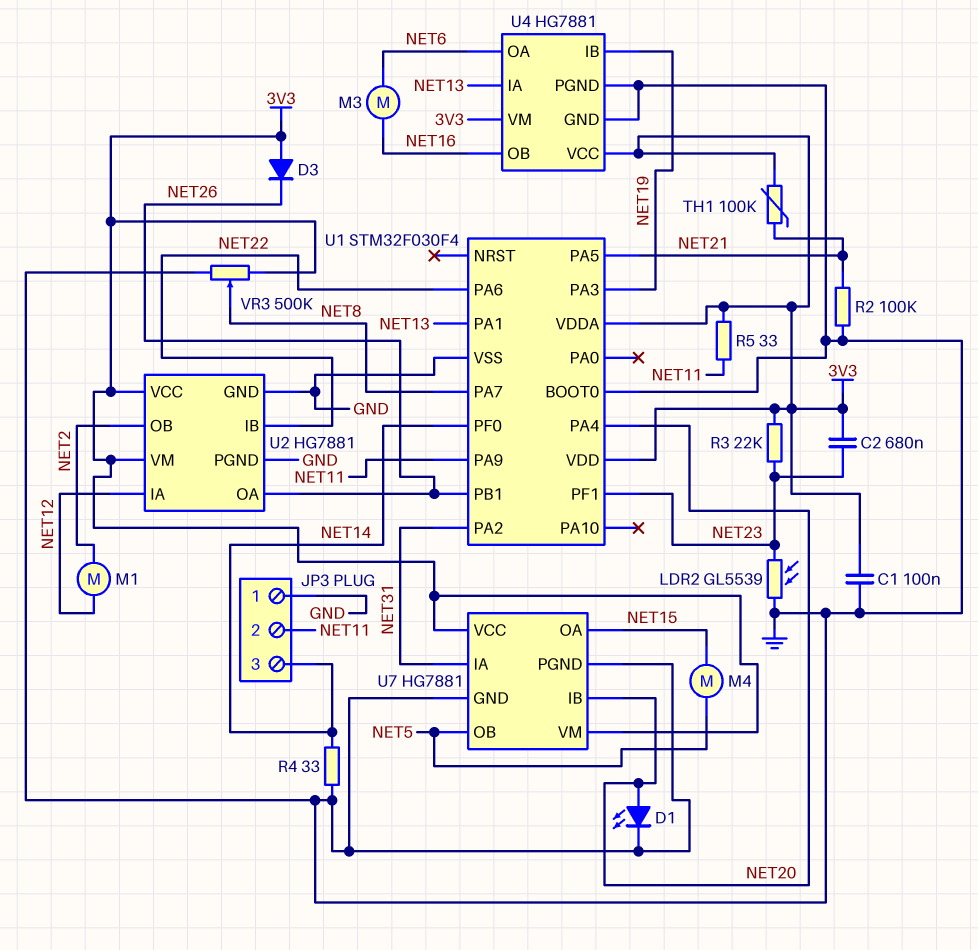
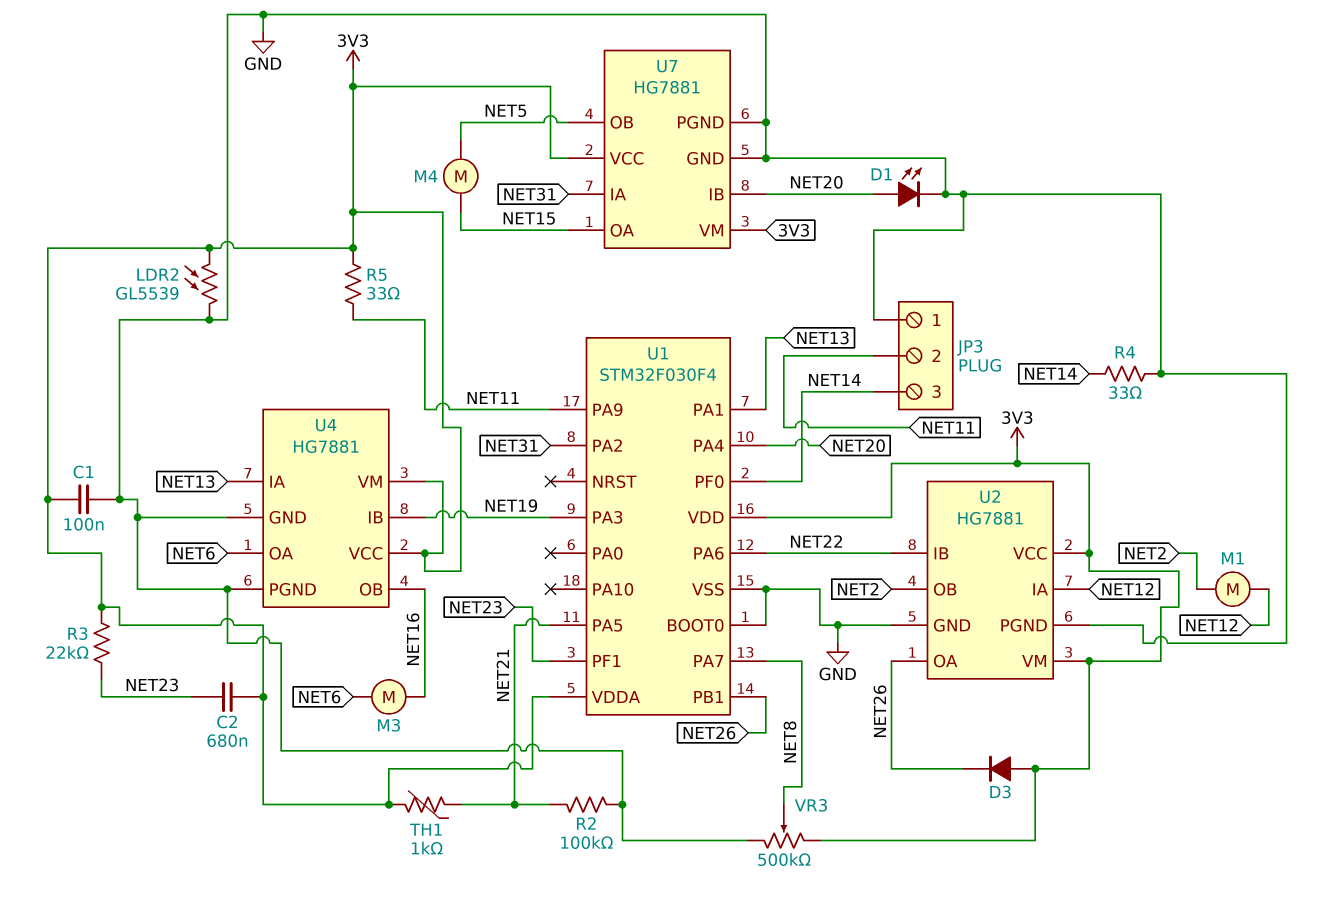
LDR2: GL5539 (GND, NET23) -> GL5539 (3V3, GND)
TH1: 100k (3V3, NET21) -> 1k (3V3, NET21)

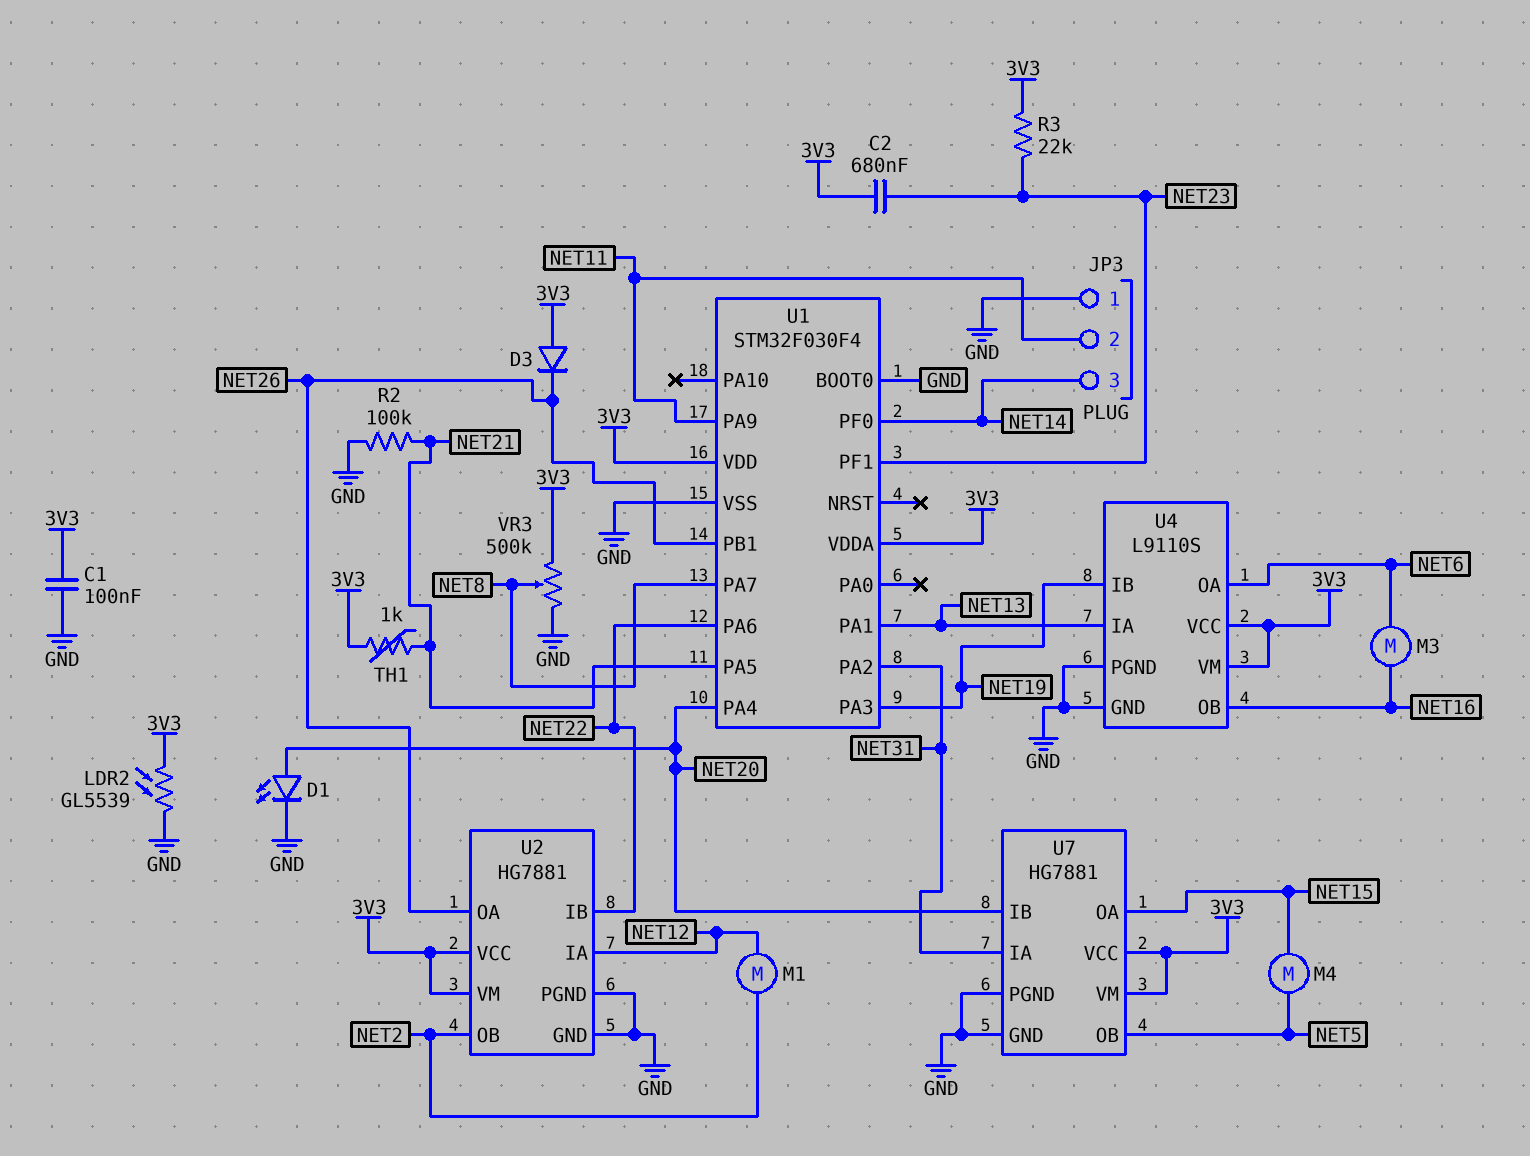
R4: 33 (GND, NET14) -> none
R5: 33 (3V3, NET11) -> none
U4: HG7881 -> L9110S

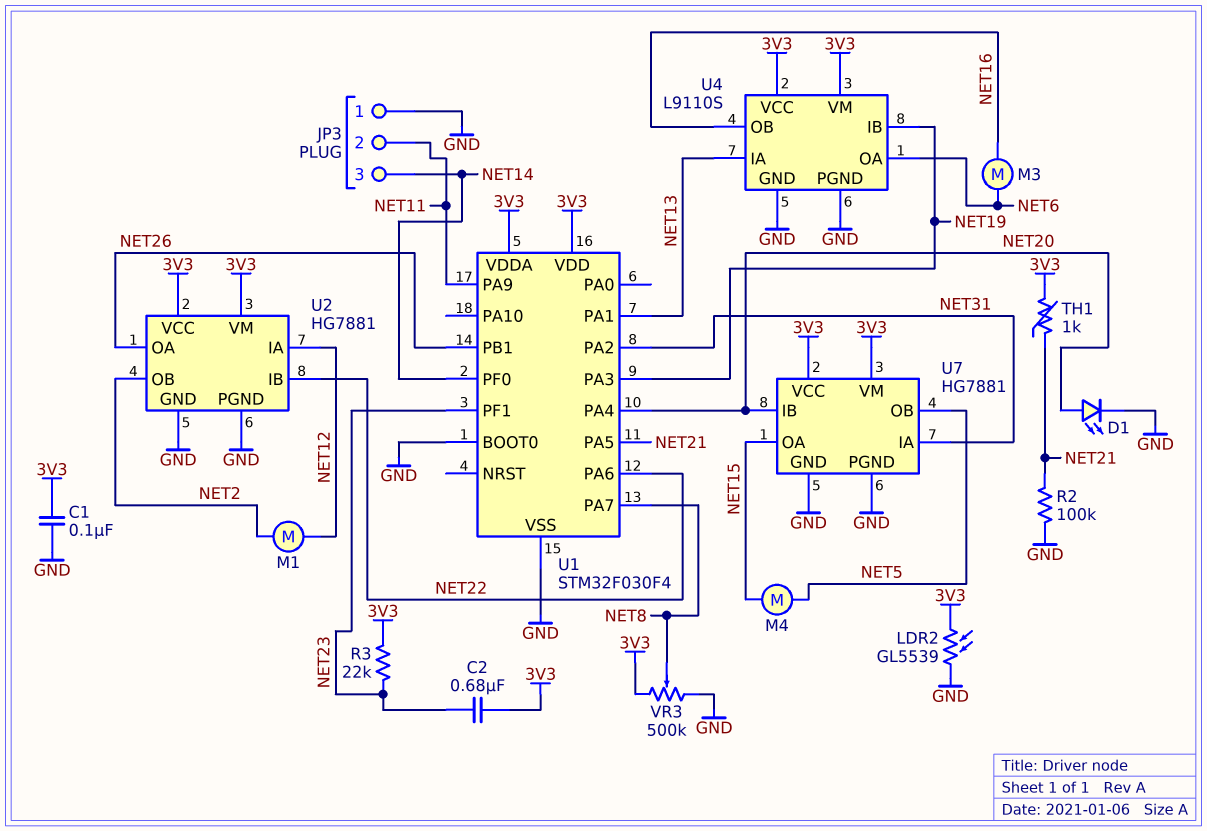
D3: diode (A 3V3, K NET26) -> none

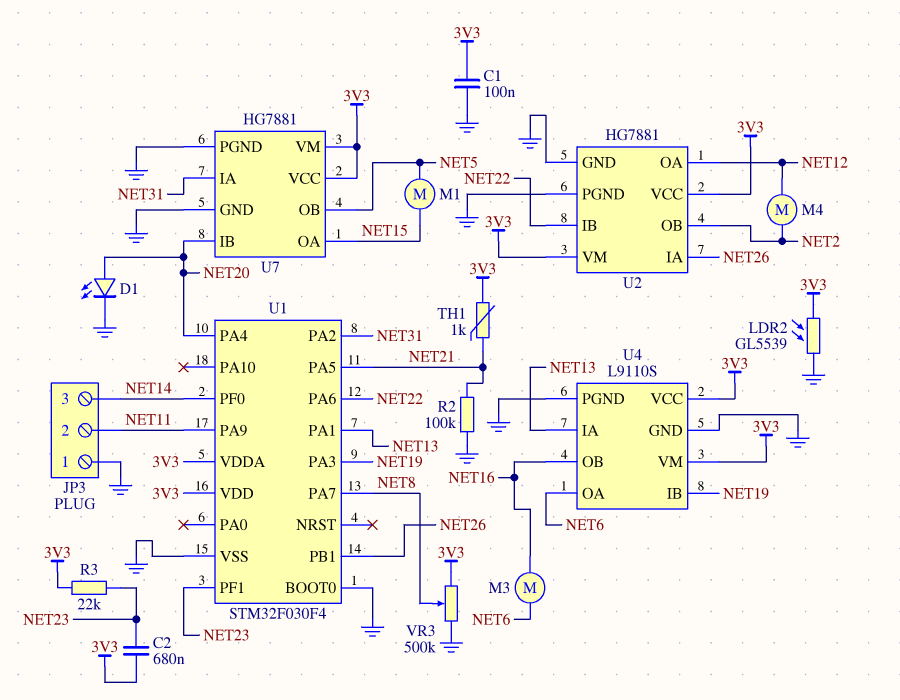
M1: motor (NET2, NET12) -> motor (NET5, NET15)
M4: motor (NET5, NET15) -> motor (NET2, NET12)
U2 pin IA: NET12 -> NET26
U2 pin OA: NET26 -> NET12

